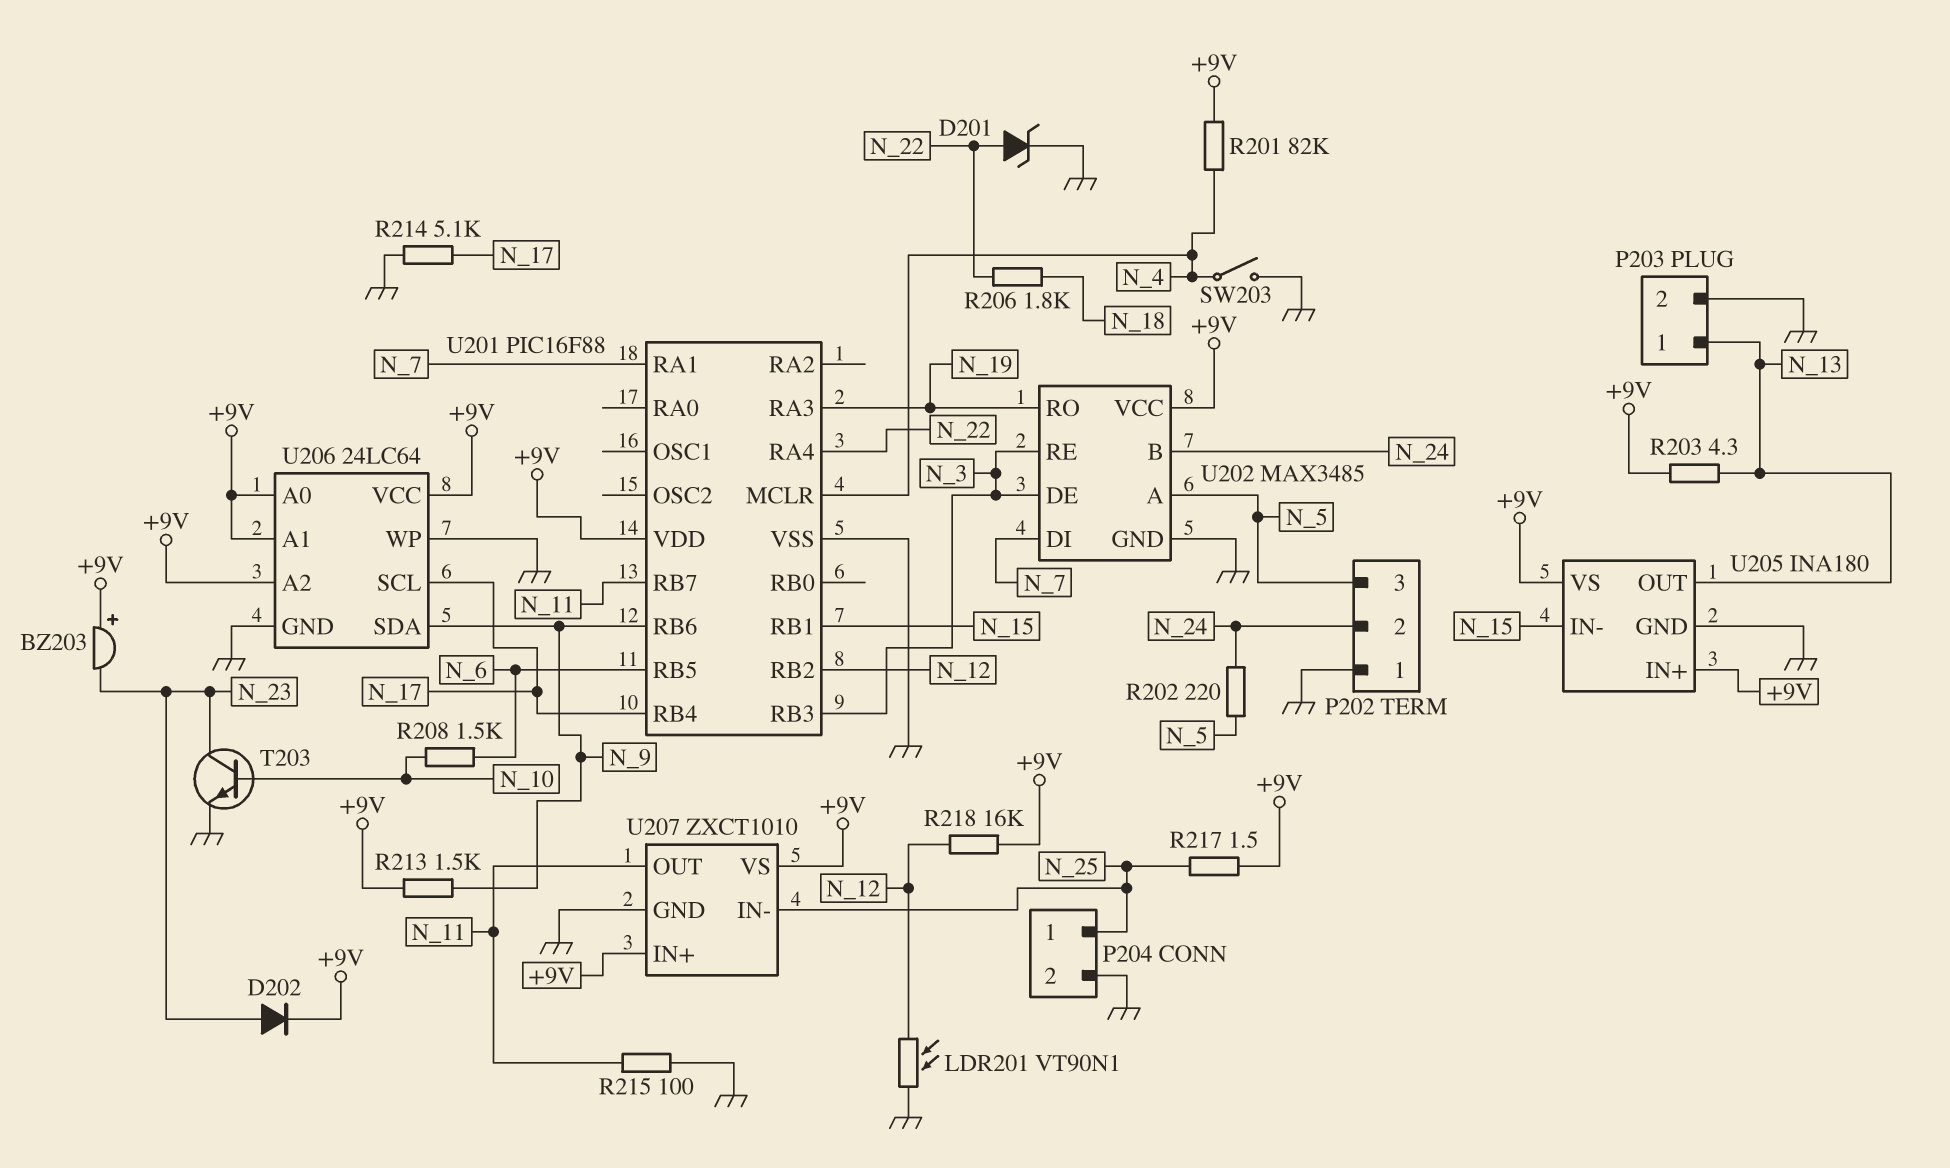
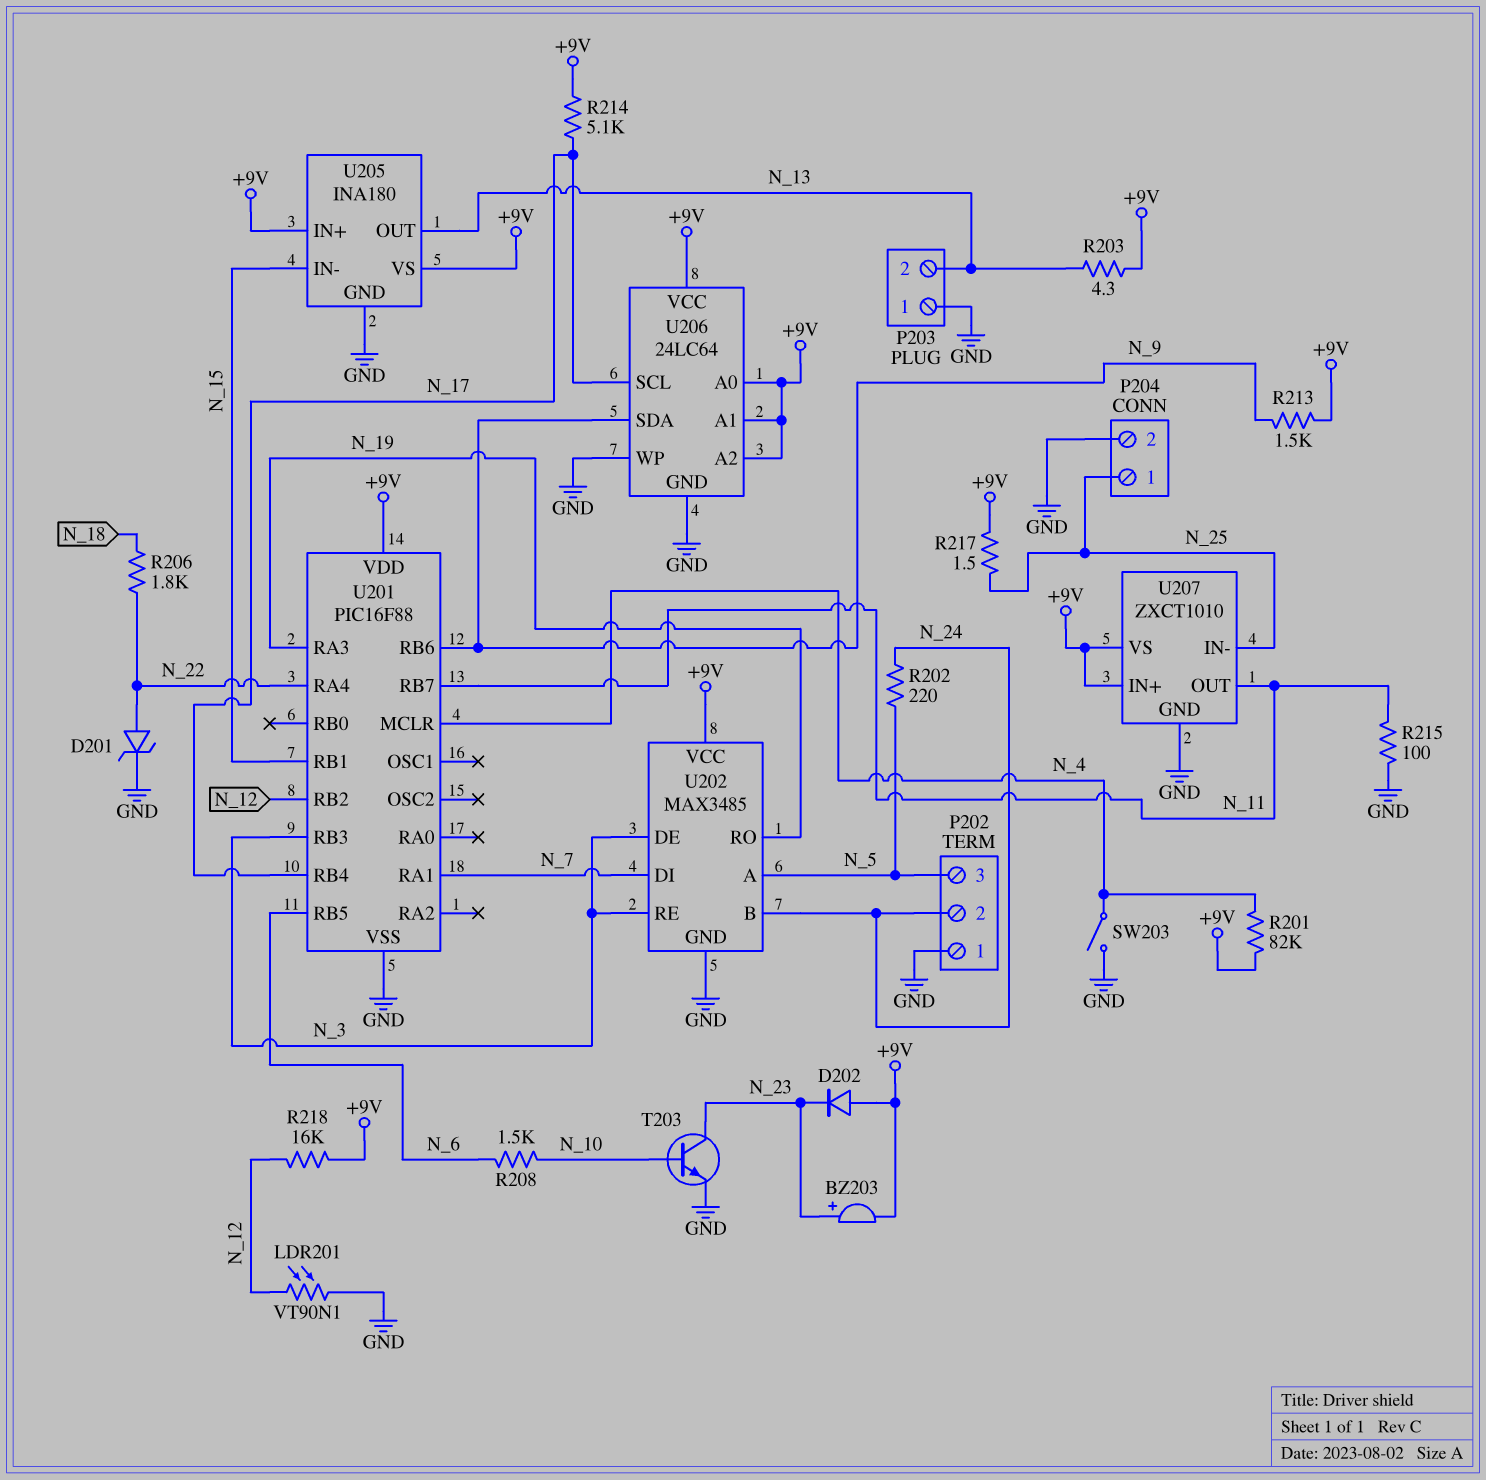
BZ203: buzzer (plus +9V, minus N_23) -> buzzer (plus N_23, minus +9V)
D202: diode (A N_23, K +9V) -> diode (A +9V, K N_23)
P203 pin 1: N_13 -> GND
P203 pin 2: GND -> N_13
R214: 5.1k (GND, N_17) -> 5.1k (+9V, N_17)

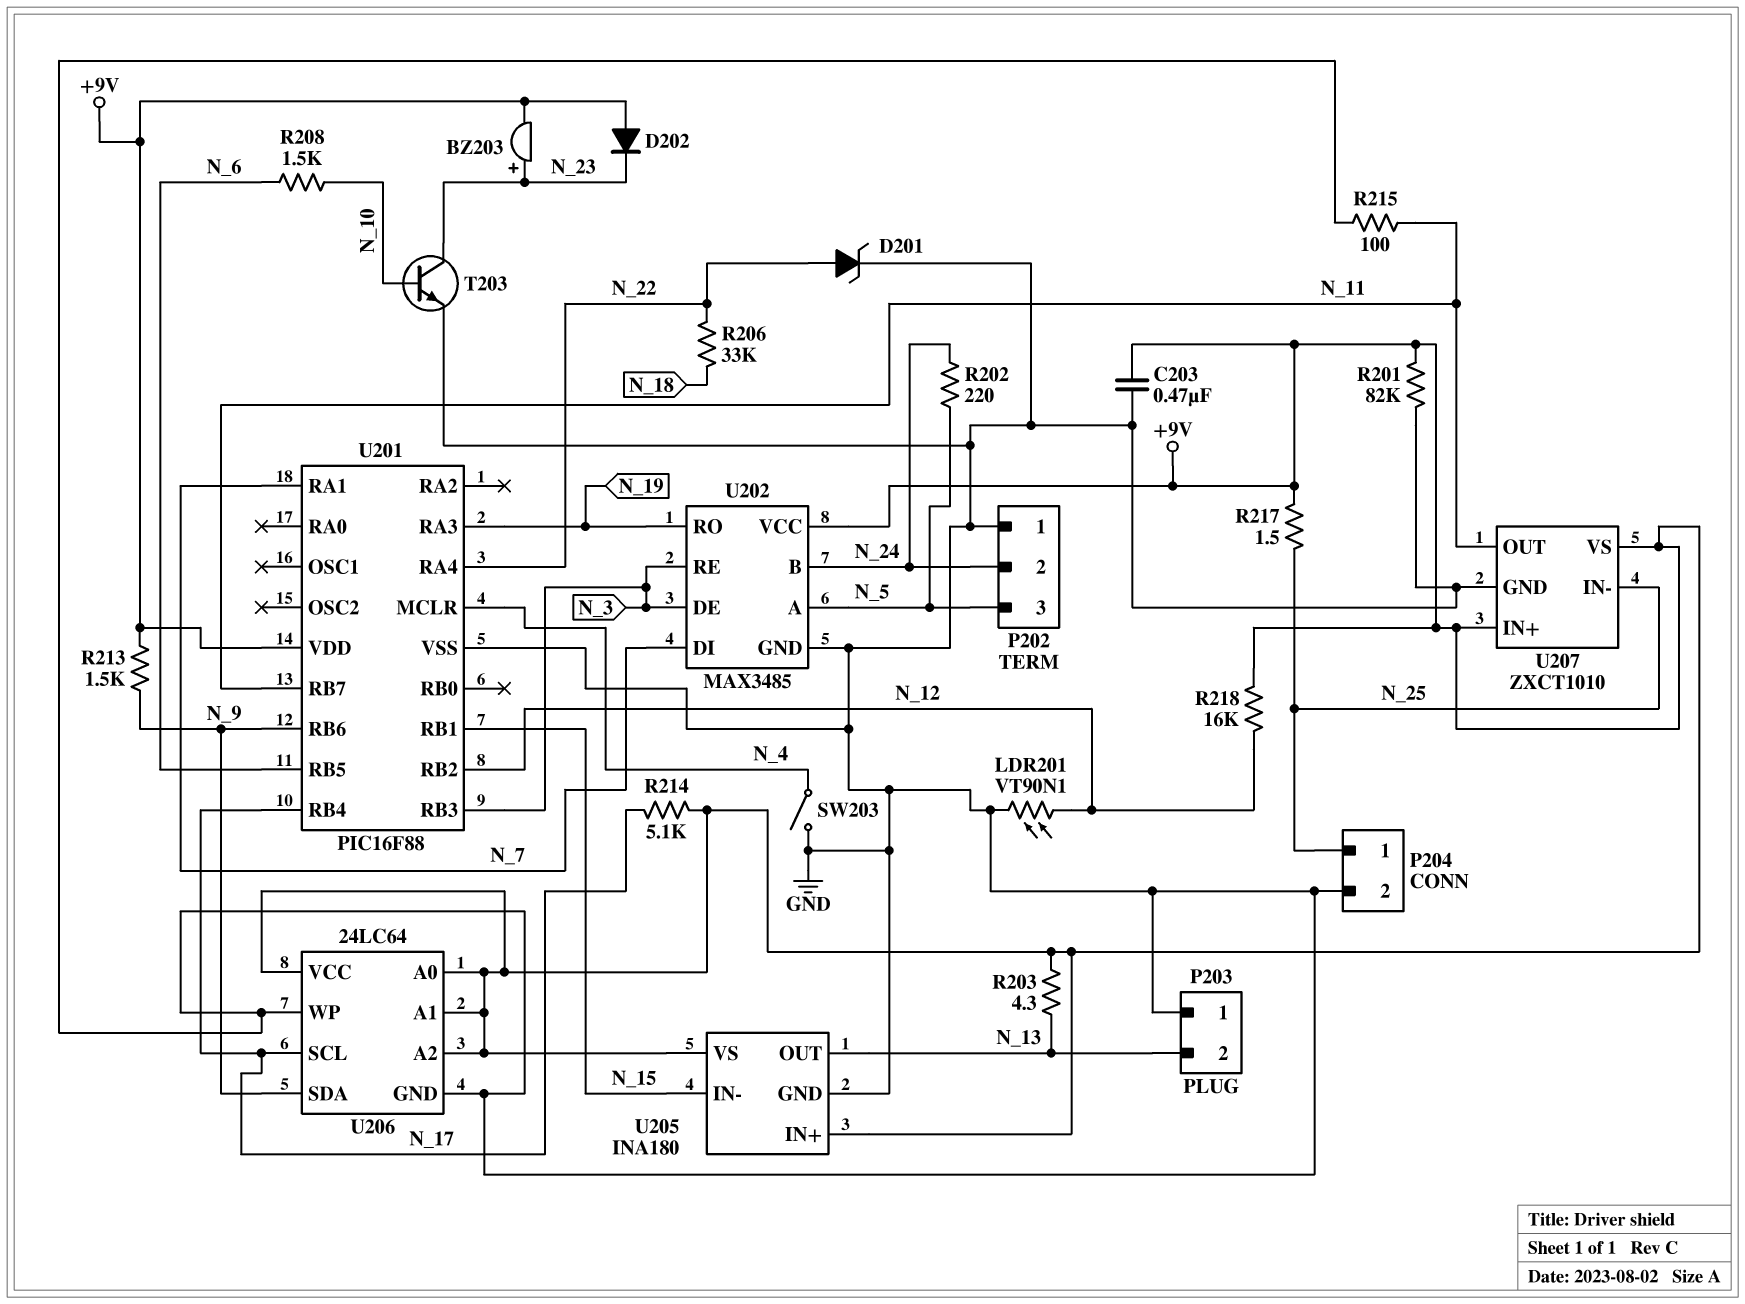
C203: none -> 470nF (+9V, GND)
R201: 82k (+9V, N_4) -> 82k (+9V, GND)
R206: 1.8k (N_18, N_22) -> 33k (N_18, N_22)

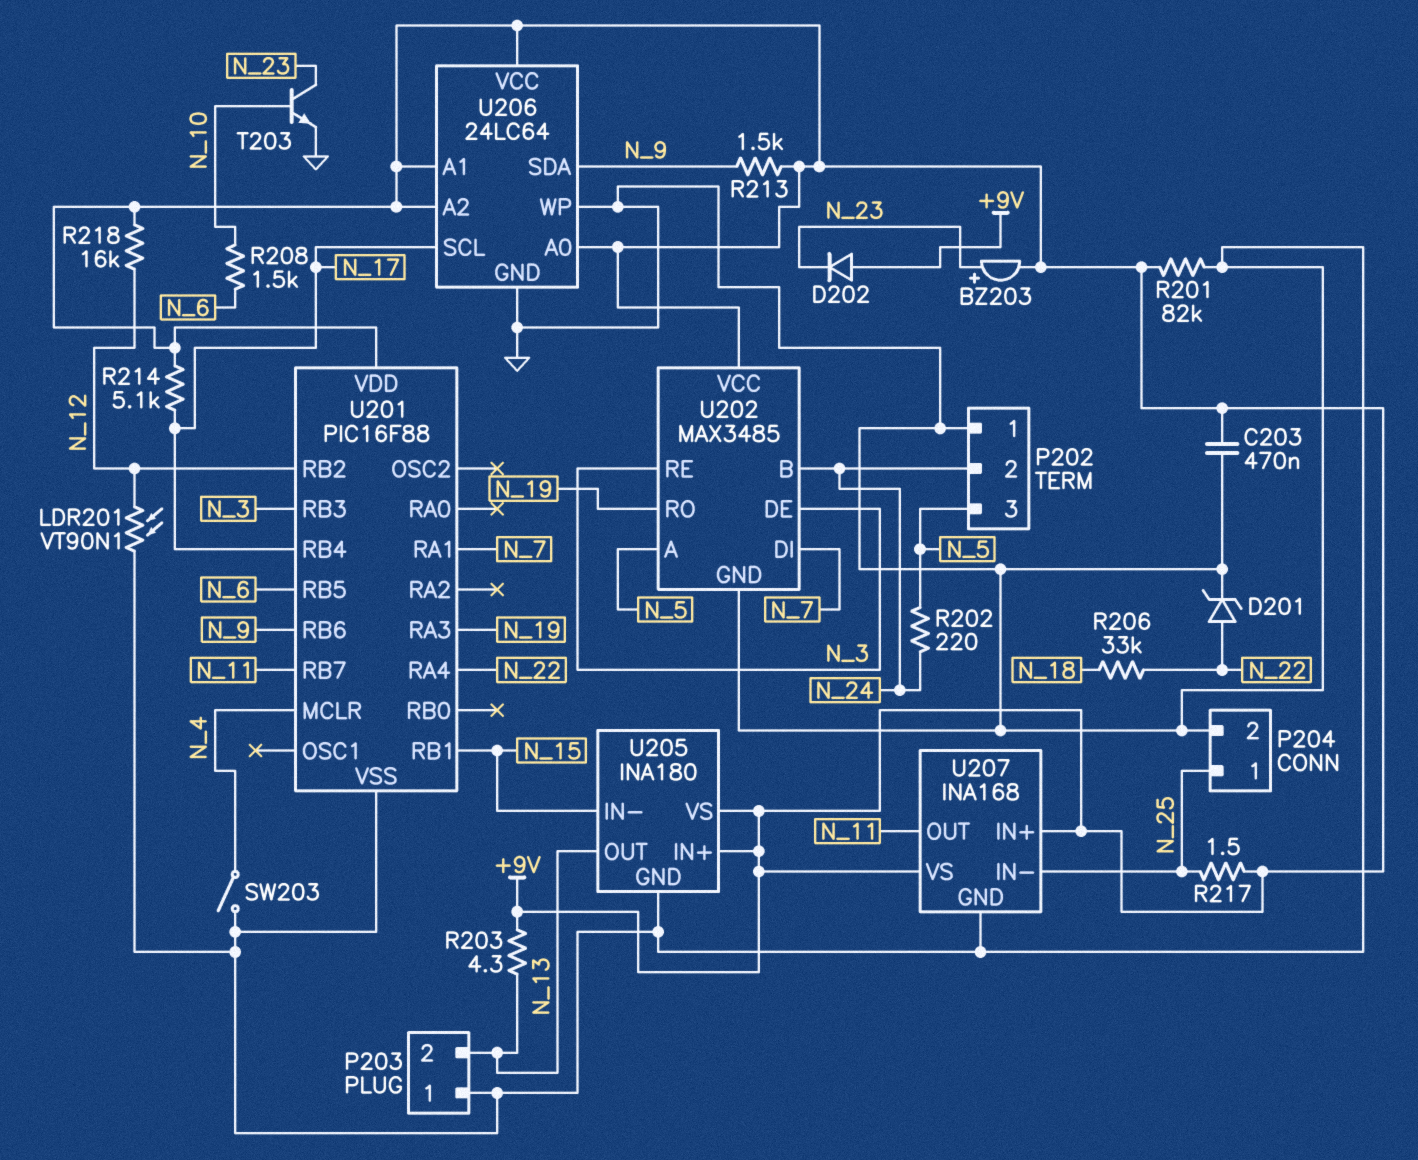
R215: 100 (GND, N_11) -> none
U207: ZXCT1010 -> INA168

